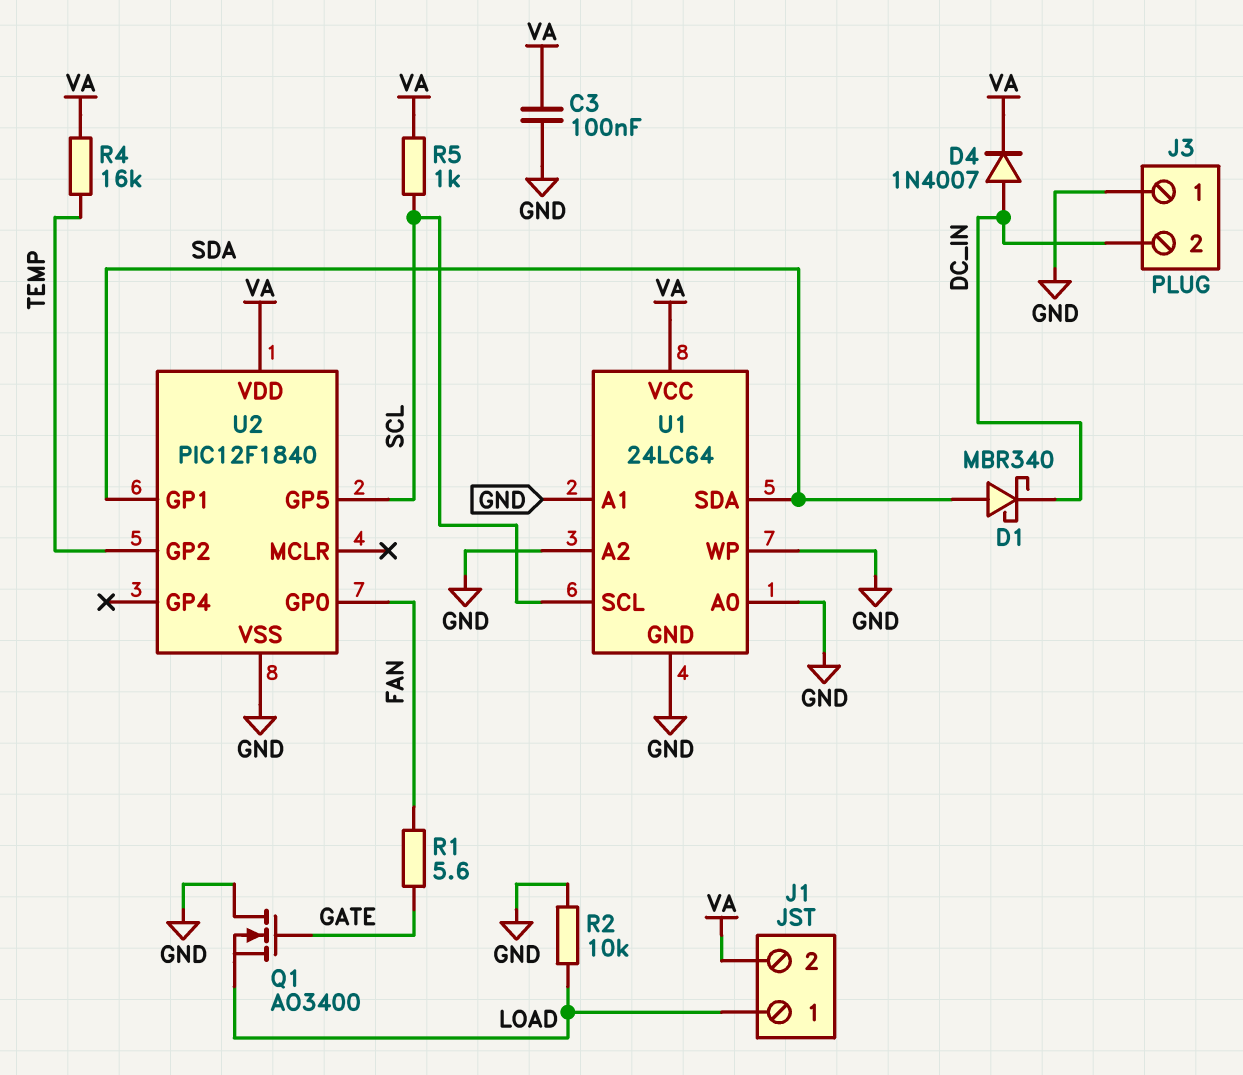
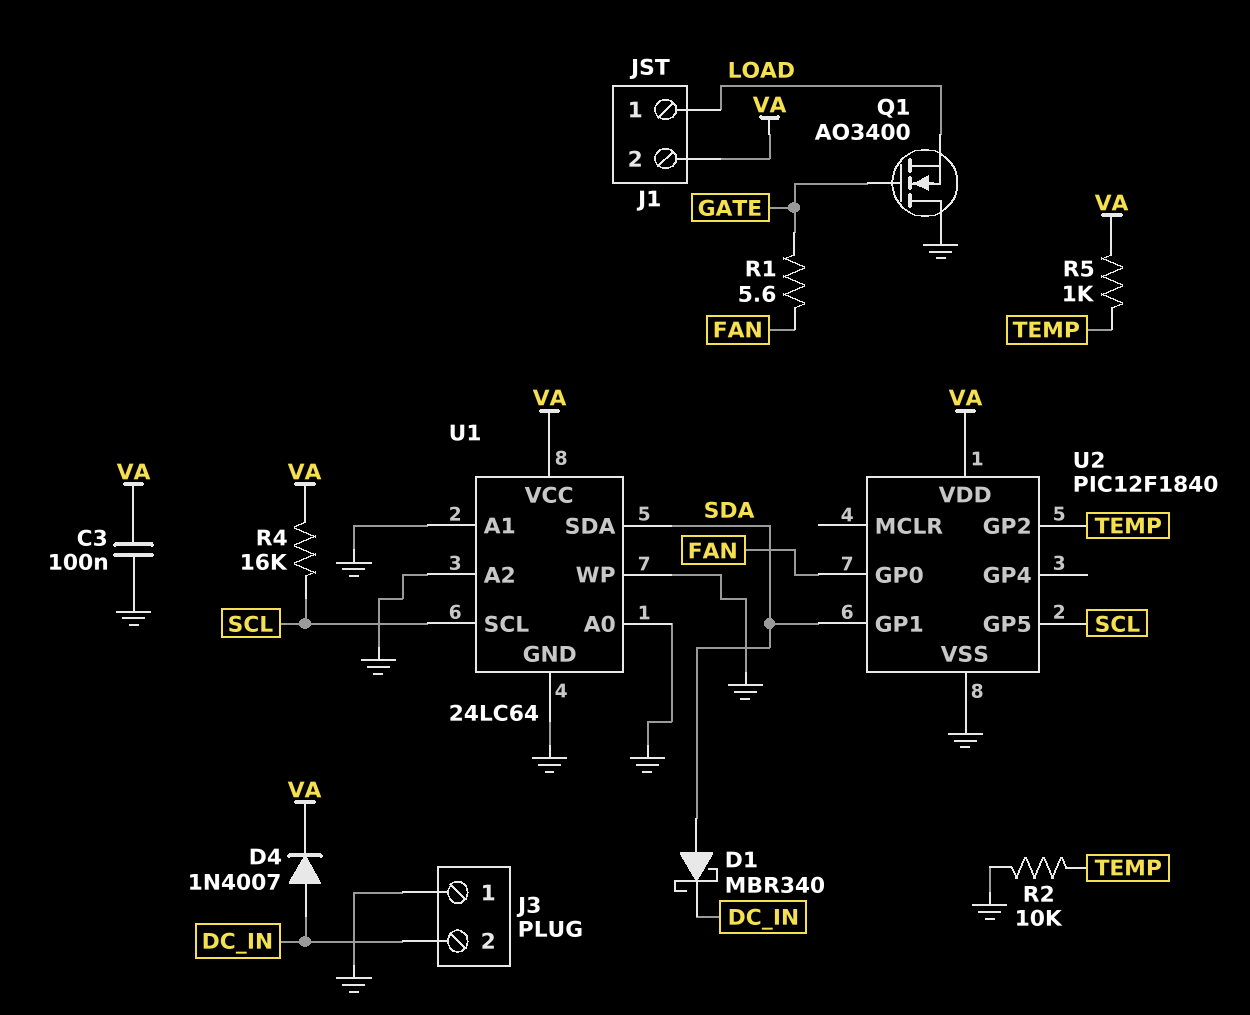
R2: 10k (GND, LOAD) -> 10k (GND, TEMP)
R4: 16k (TEMP, VA) -> 16k (SCL, VA)
R5: 1k (SCL, VA) -> 1k (TEMP, VA)

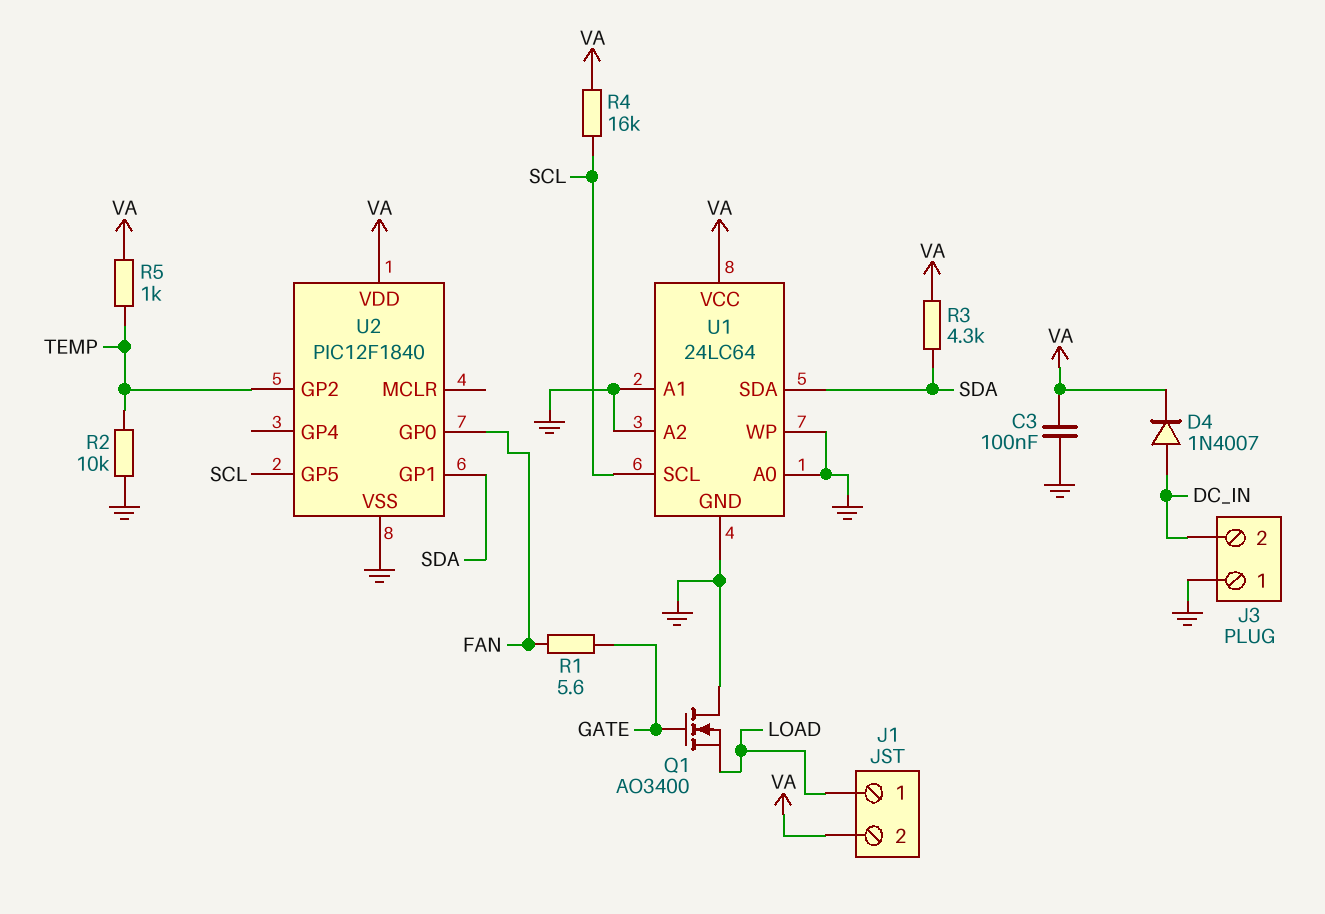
D1: schottky MBR340 (A SDA, K DC_IN) -> none
R3: none -> 4.3k (SDA, VA)

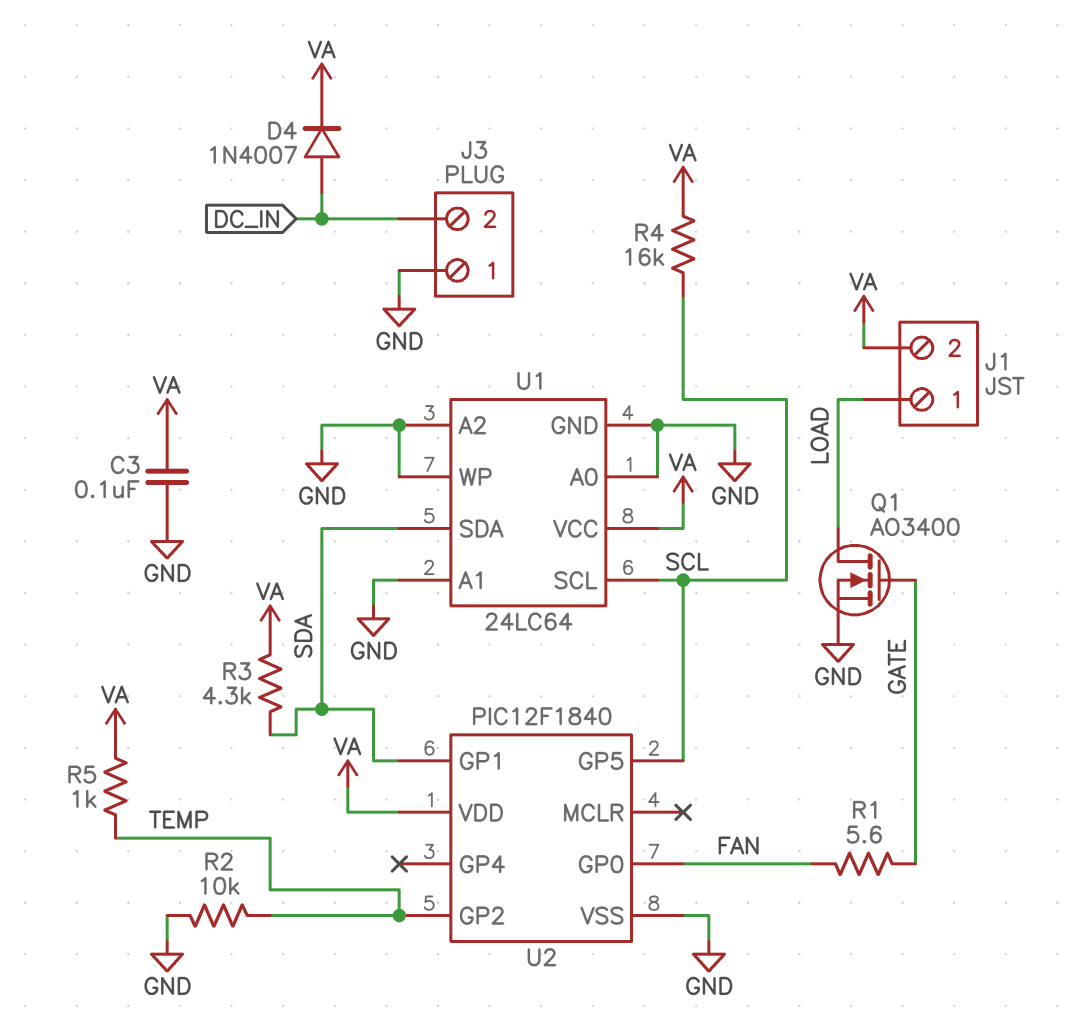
Q1: NMOS AO3400 (G GATE, D GND, S LOAD) -> NMOS AO3400 (G GATE, D LOAD, S GND)

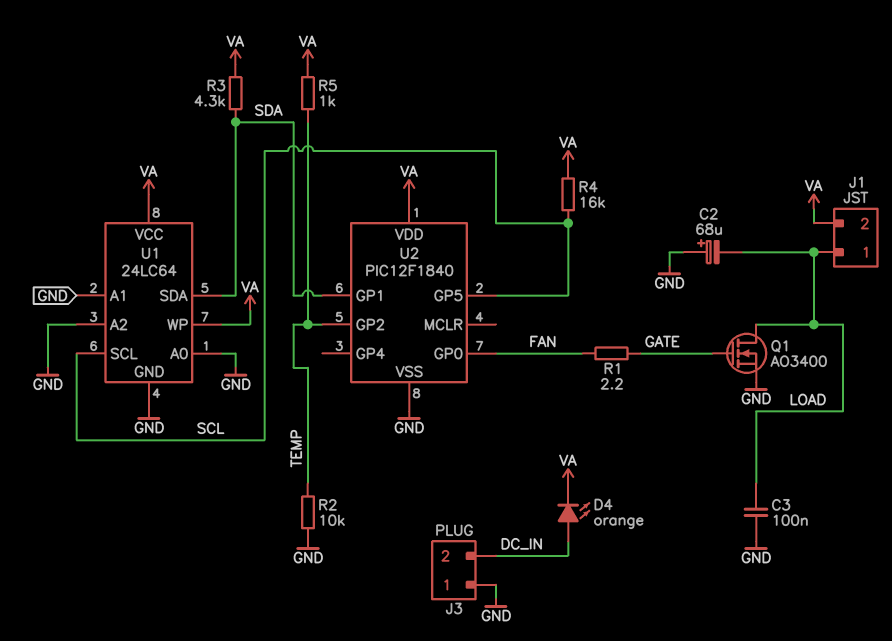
C2: none -> 68uF (plus GND, minus LOAD)
C3: 100nF (GND, VA) -> 100nF (GND, LOAD)
D4: diode 1N4007 (A DC_IN, K VA) -> LED orange (A DC_IN, K VA)
R1: 5.6 (FAN, GATE) -> 2.2 (FAN, GATE)
U1 pin WP: GND -> VA

